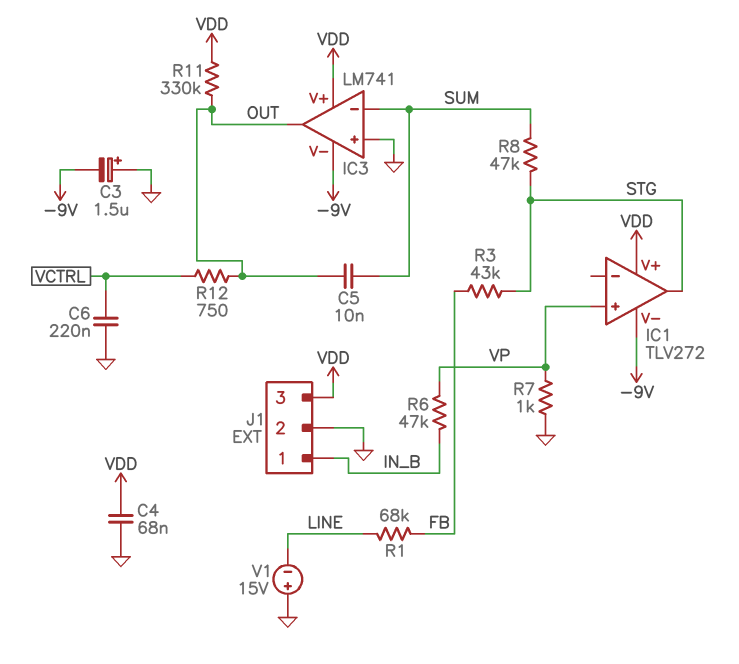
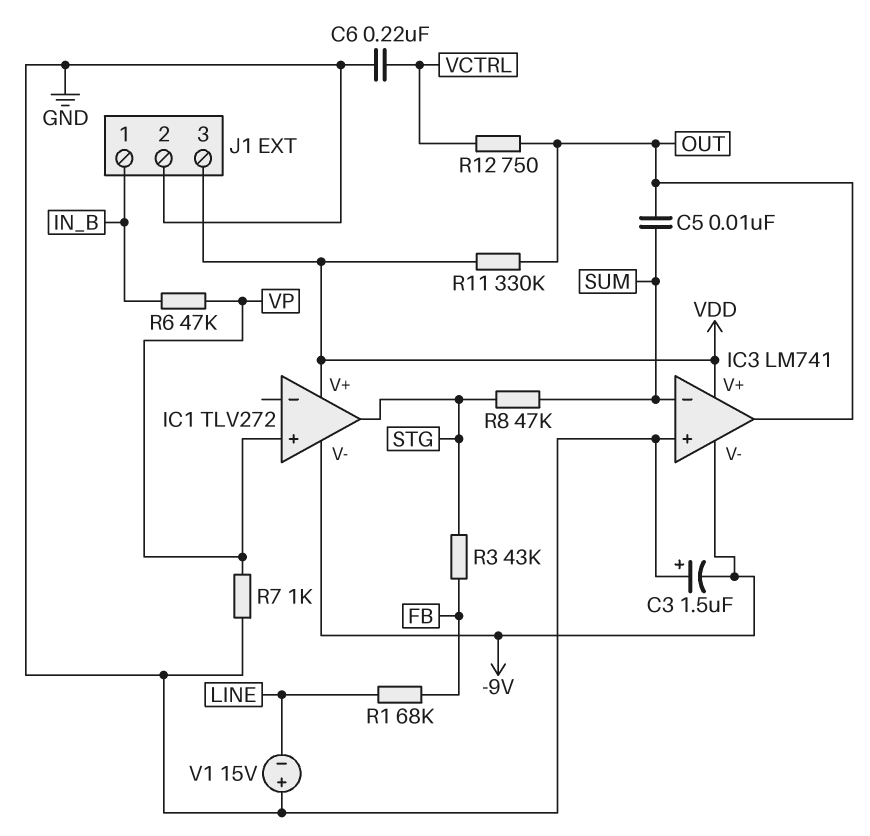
C4: 68nF (GND, VDD) -> none

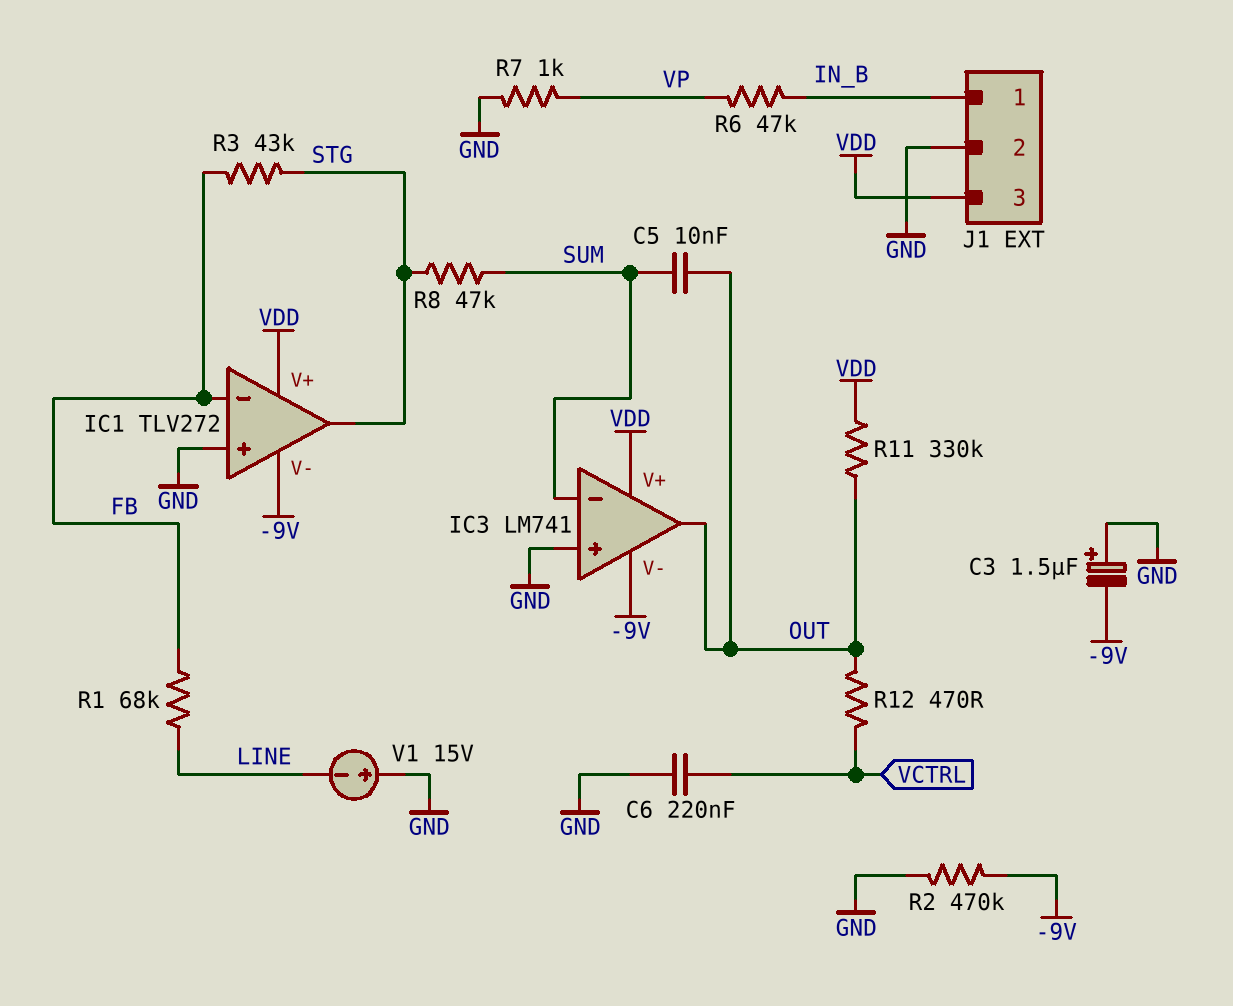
IC1 pin in+: VP -> GND
IC1 pin in-: none -> FB
R2: none -> 470k (-9V, GND)
R12: 750 (OUT, VCTRL) -> 470 (OUT, VCTRL)

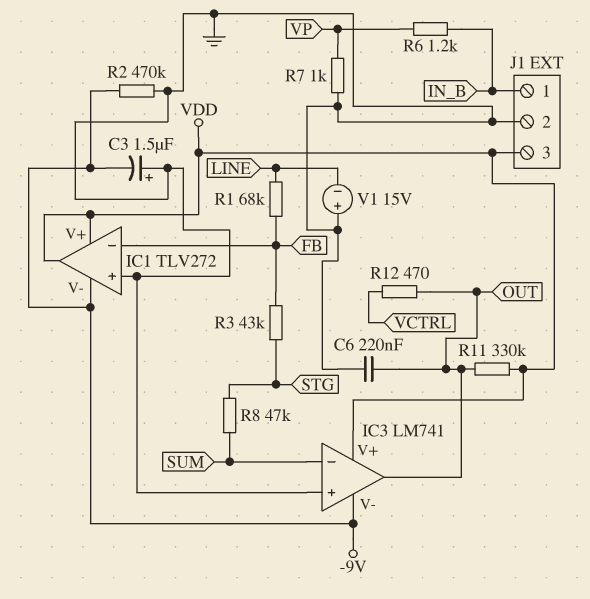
C5: 10nF (OUT, SUM) -> none
C6: 220nF (GND, VCTRL) -> 220nF (GND, OUT)
IC1 pin out: STG -> VDD
R6: 47k (IN_B, VP) -> 1.2k (IN_B, VP)

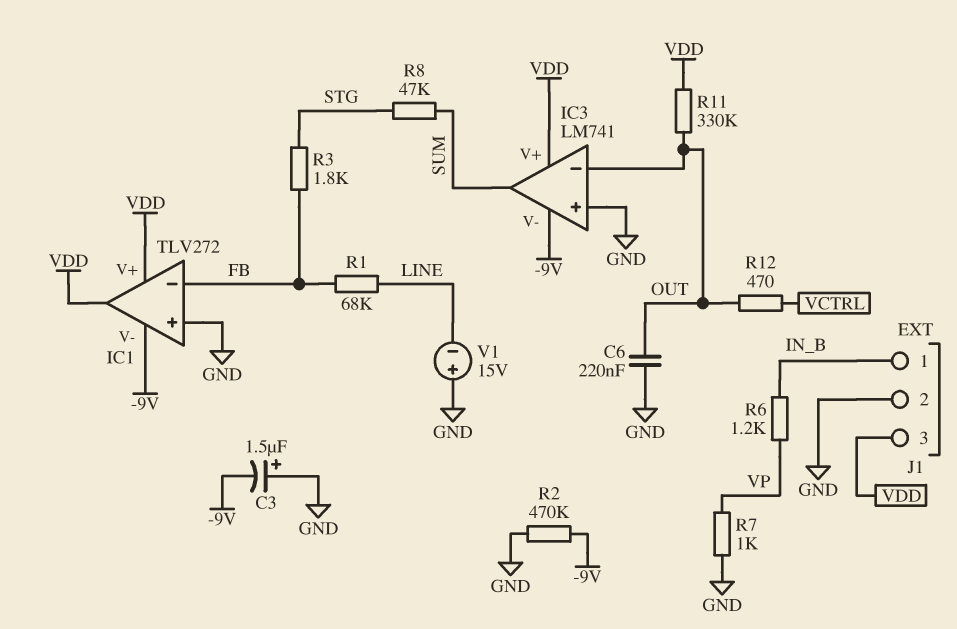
IC3 pin in-: SUM -> OUT
IC3 pin out: OUT -> SUM
R3: 43k (FB, STG) -> 1.8k (FB, STG)

